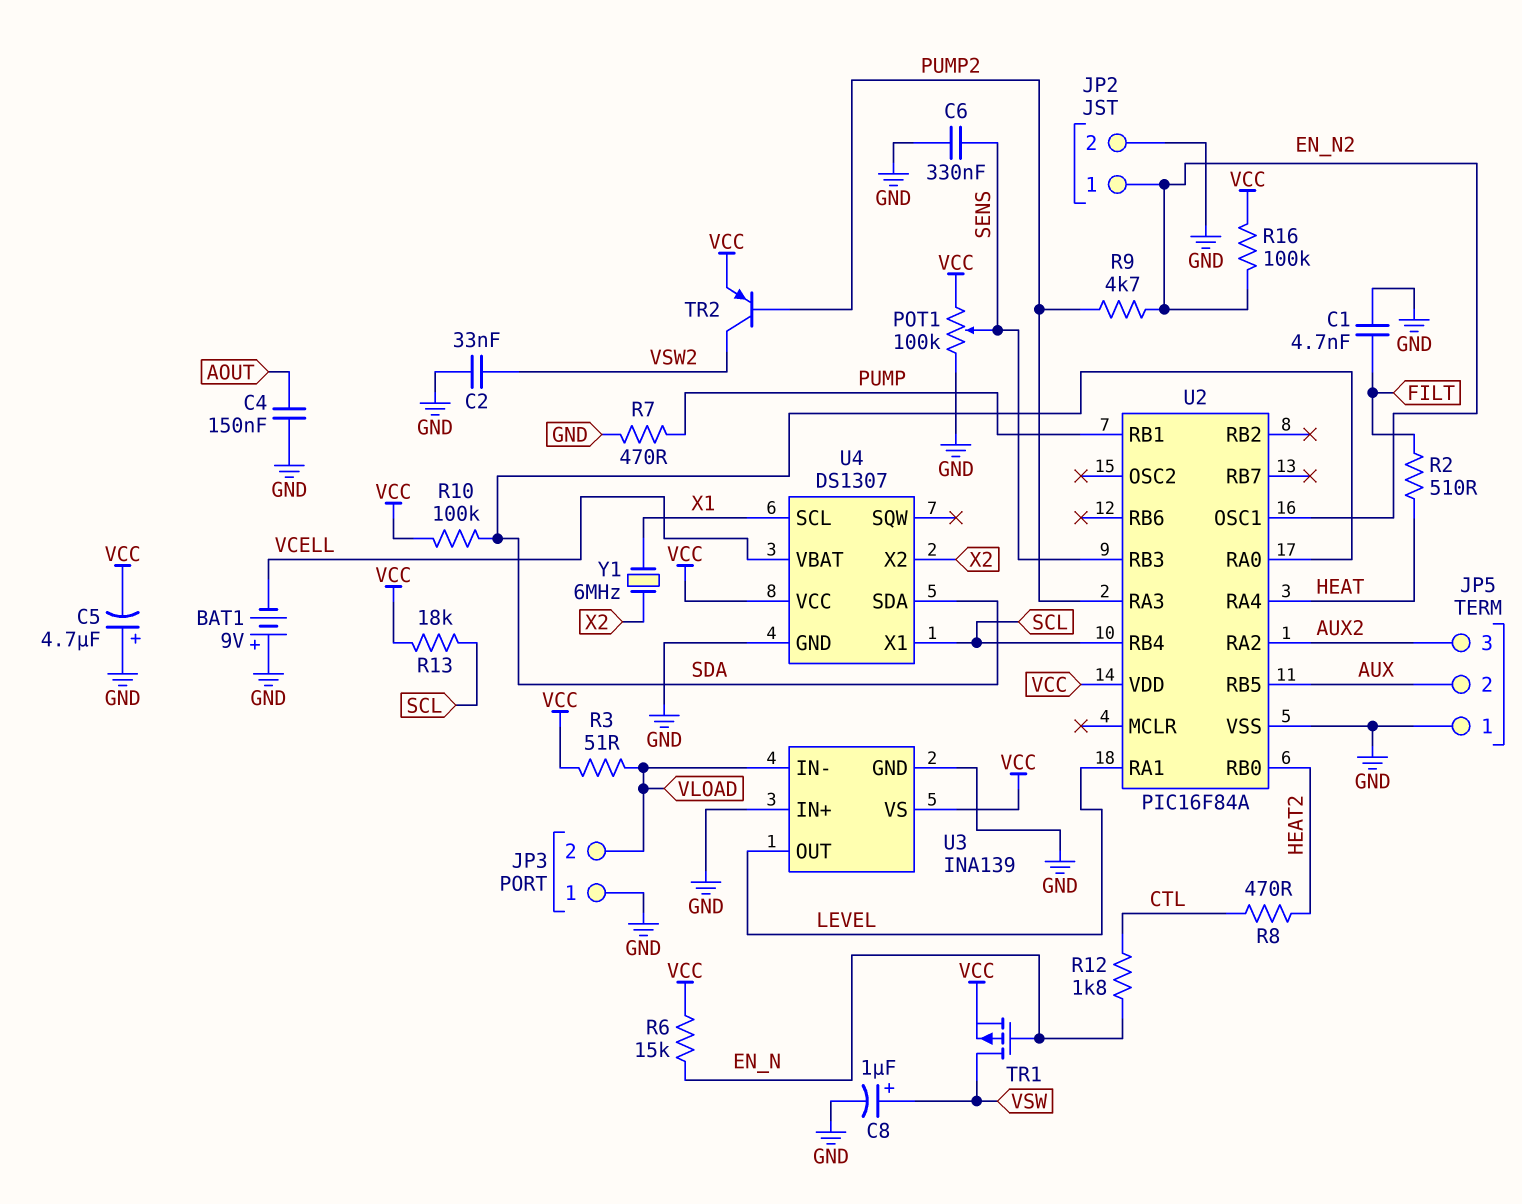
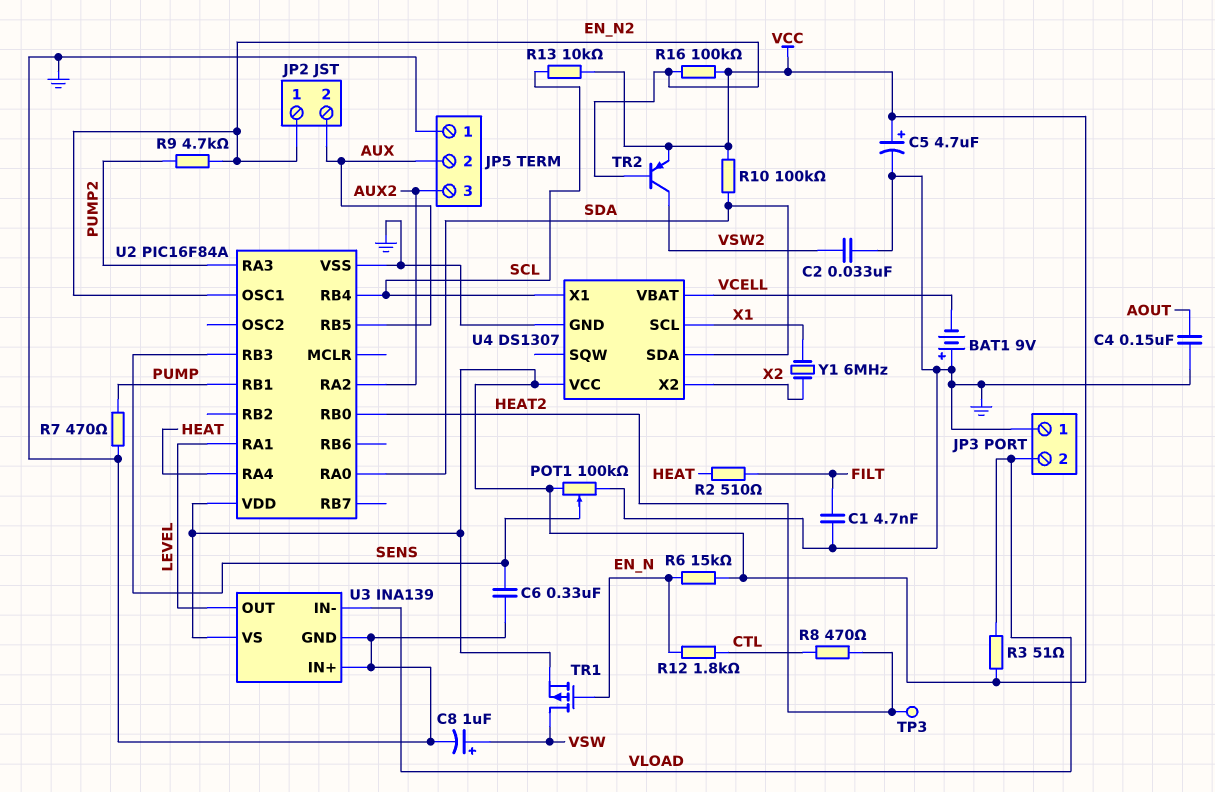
C5: 4.7uF (plus GND, minus VCC) -> 4.7uF (plus VCC, minus GND)
JP2 pin 2: GND -> AUX
R13: 18k (SCL, VCC) -> 10k (SCL, VCC)
TP3: none -> test point (HEAT2)
TR2: PNP (B PUMP2, C VSW2, E VCC) -> PNP (B EN_N2, C VSW2, E VCC)

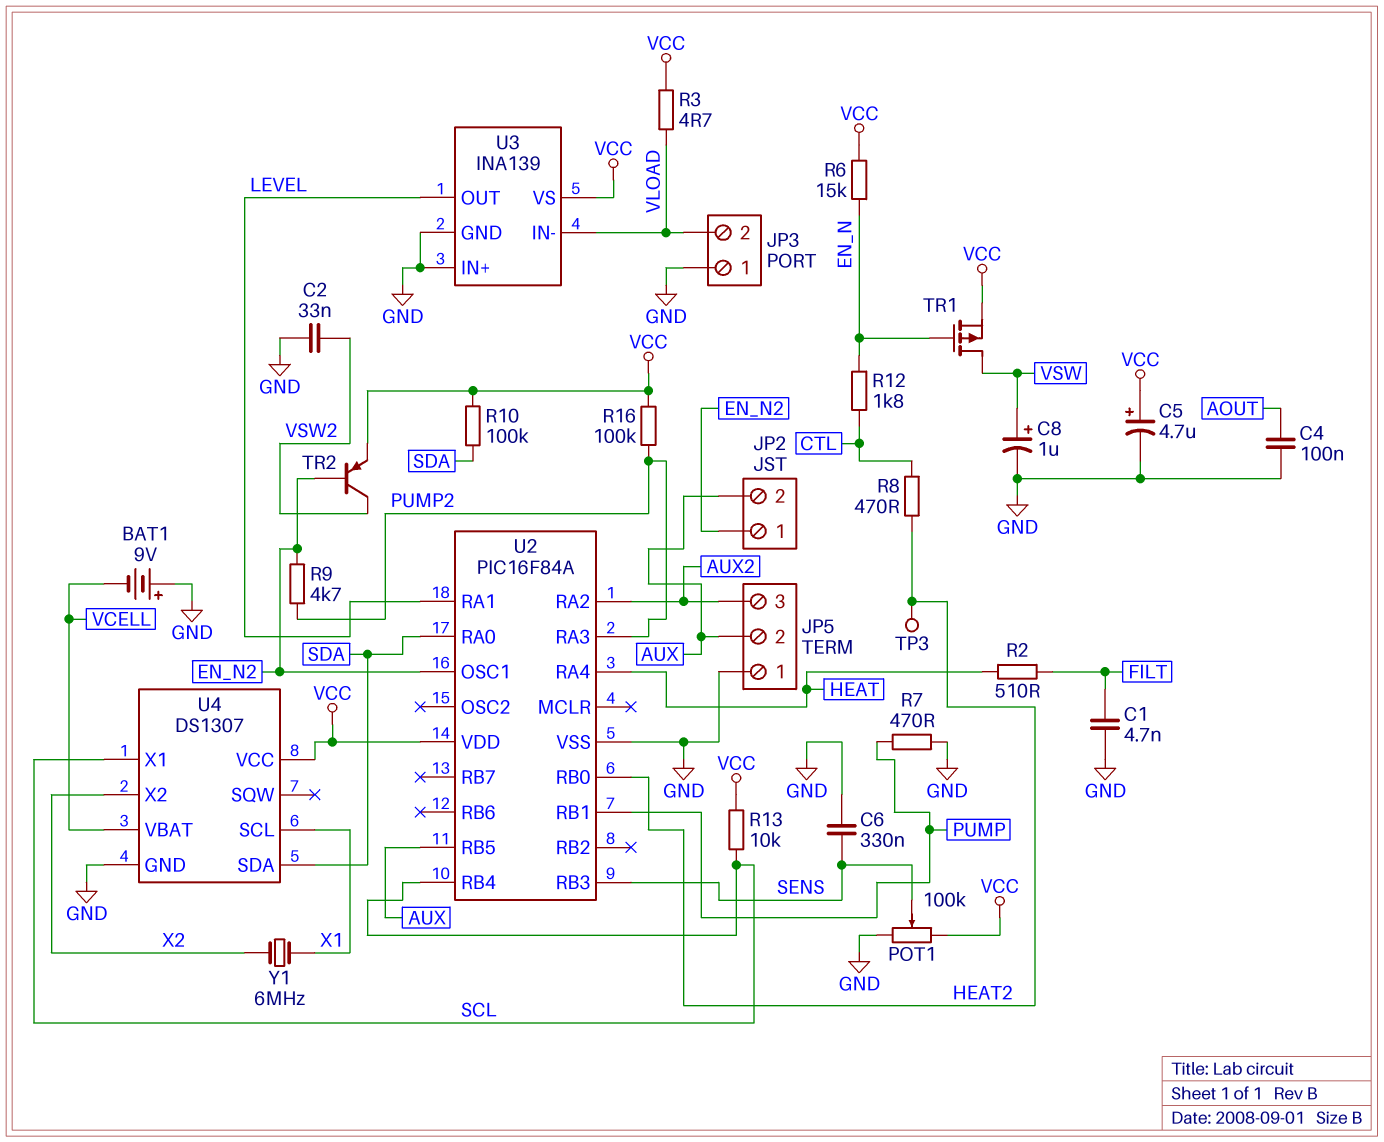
C4: 150nF (AOUT, GND) -> 100nF (AOUT, GND)
R3: 51 (VCC, VLOAD) -> 4.7 (VCC, VLOAD)
R16: 100k (EN_N2, VCC) -> 100k (PUMP2, VCC)

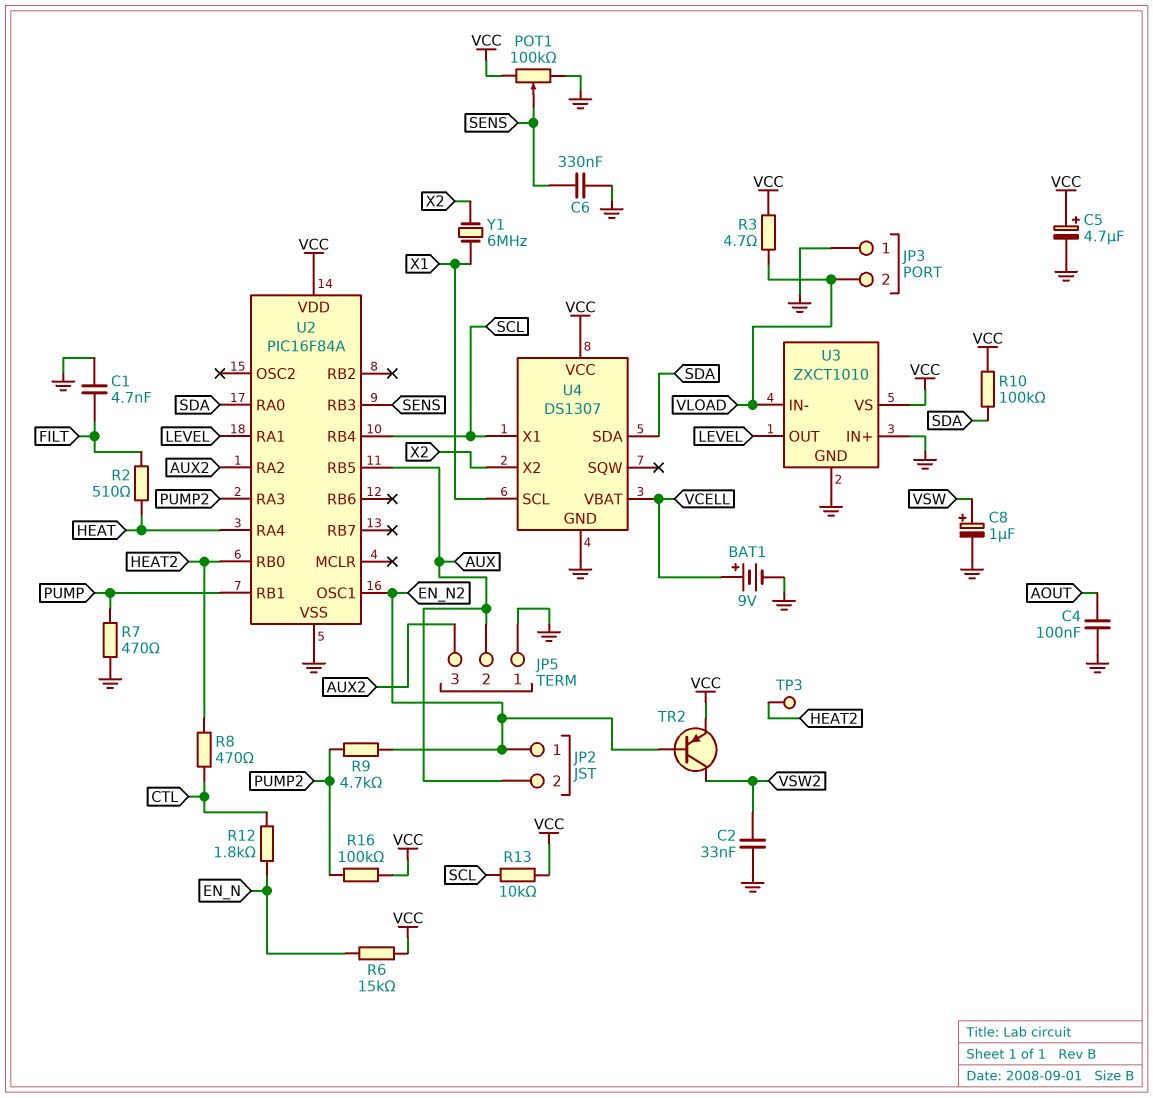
BAT1: 9V (plus GND, minus VCELL) -> 9V (plus VCELL, minus GND)
TR1: PMOS (G EN_N, D VSW, S VCC) -> none
U3: INA139 -> ZXCT1010

